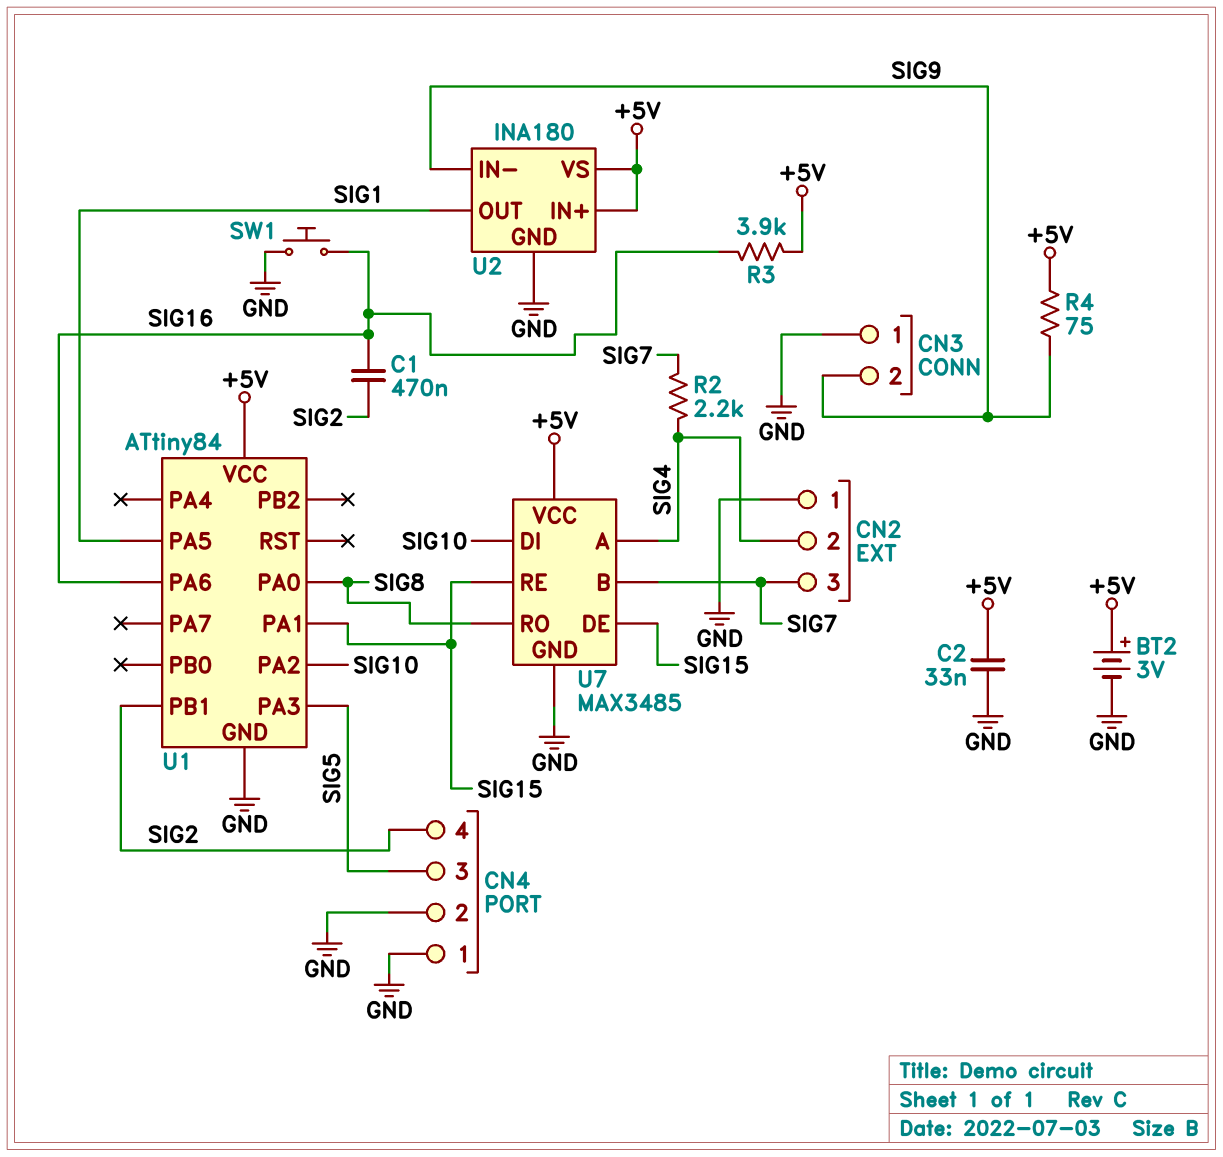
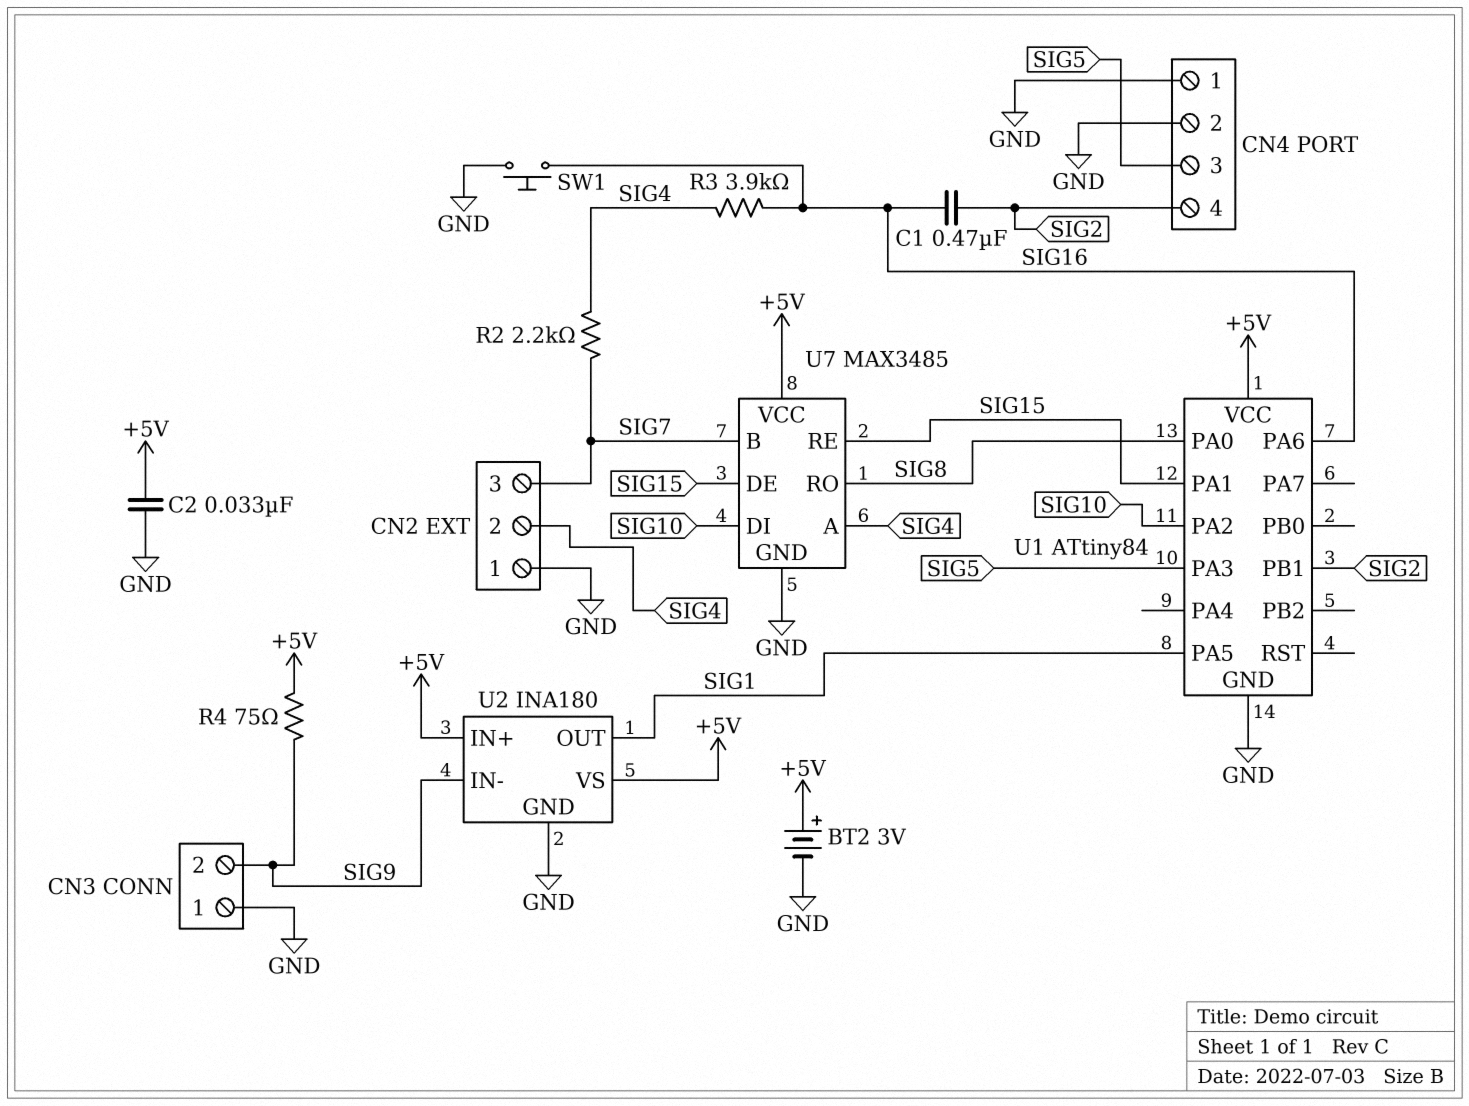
R3: 3.9k (+5V, SIG16) -> 3.9k (SIG4, SIG16)

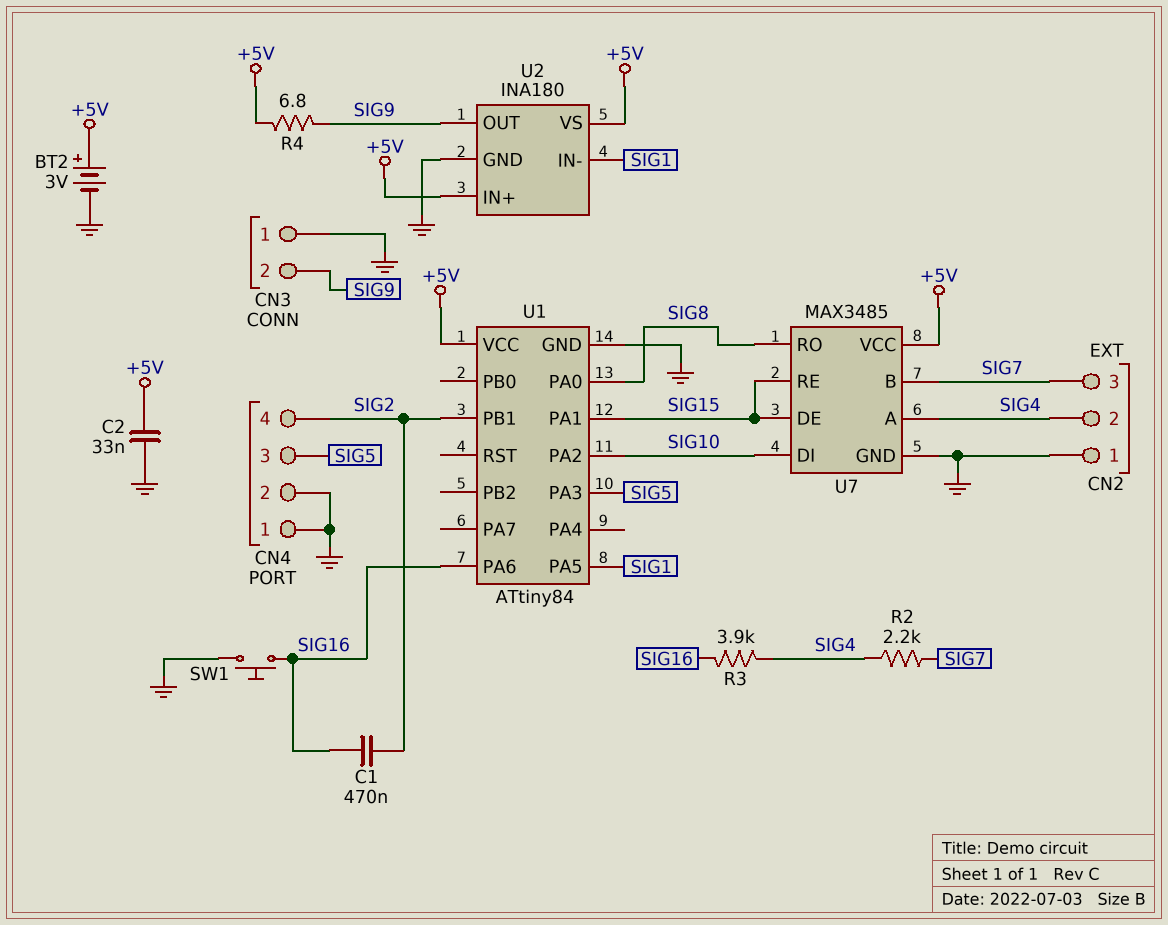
R4: 75 (+5V, SIG9) -> 6.8 (+5V, SIG9)
U2 pin IN-: SIG9 -> SIG1
U2 pin OUT: SIG1 -> SIG9

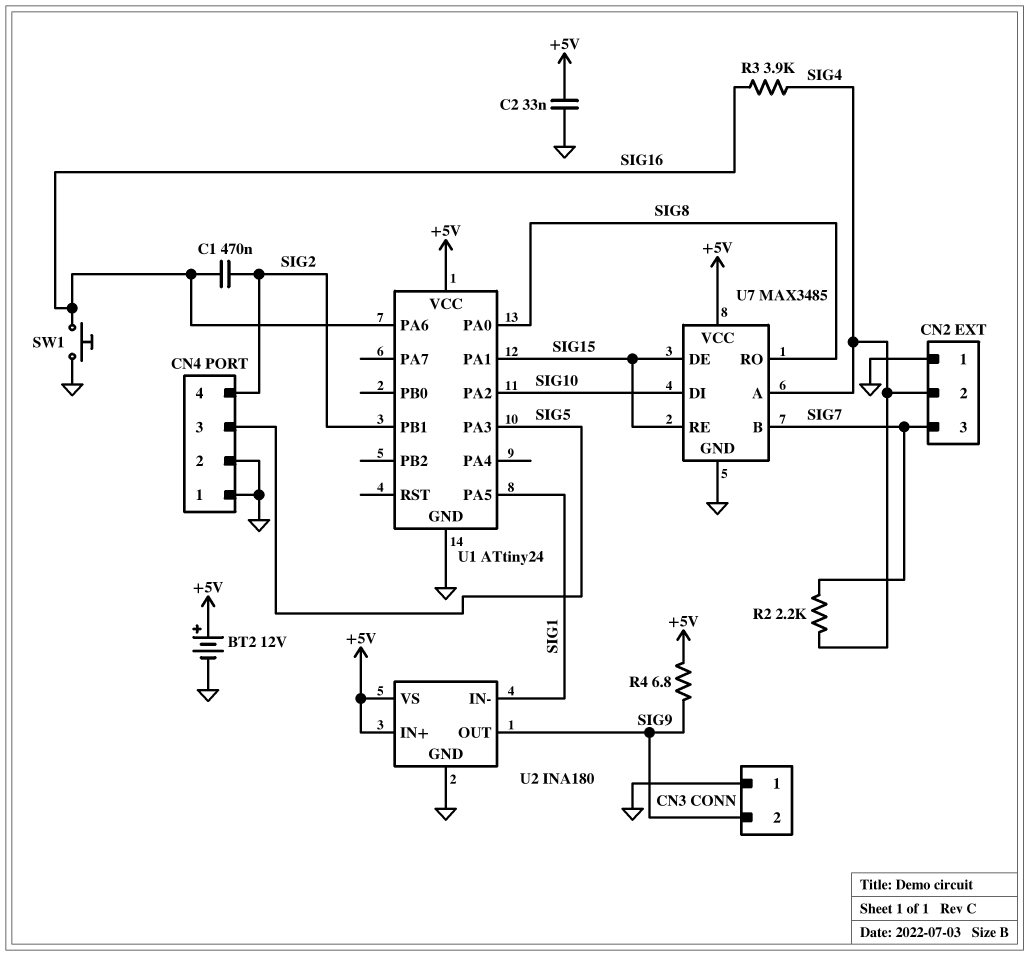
BT2: 3V (plus +5V, minus GND) -> 12V (plus +5V, minus GND)
U1: ATtiny84 -> ATtiny24

